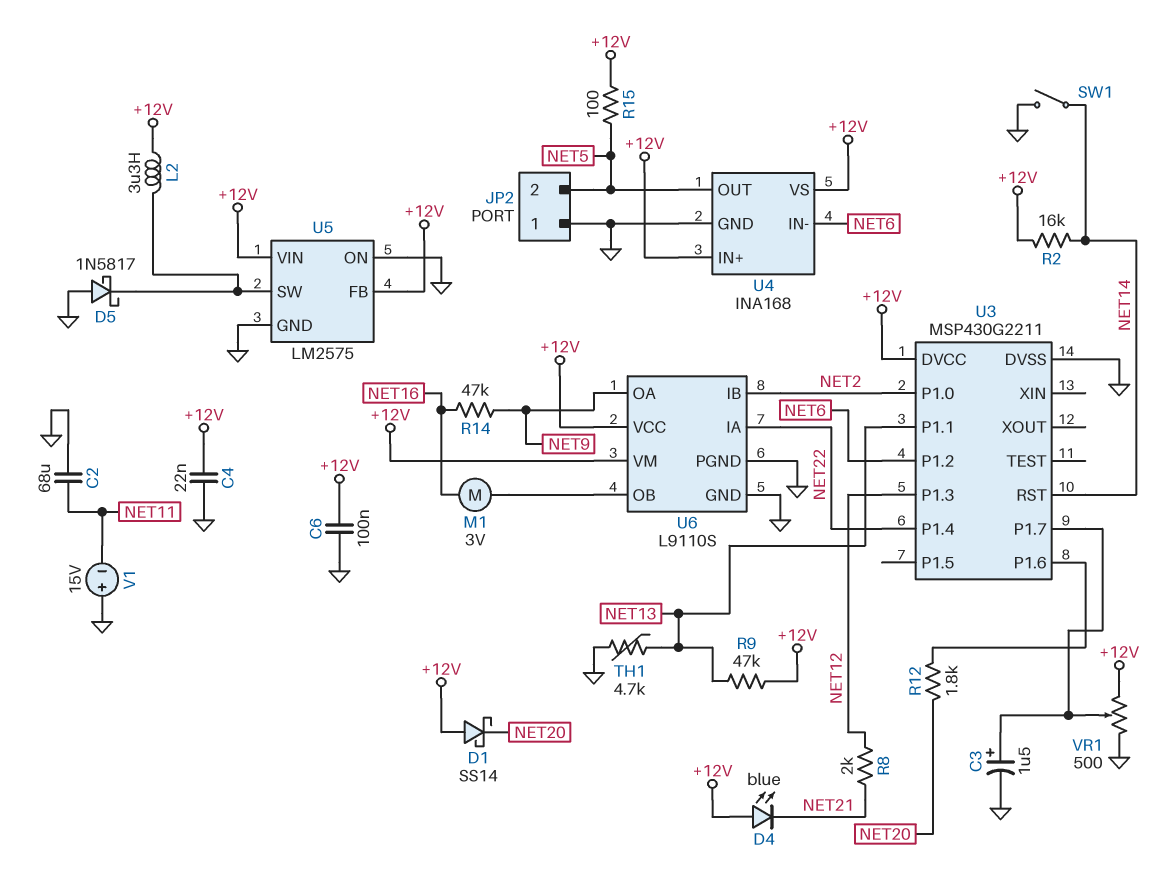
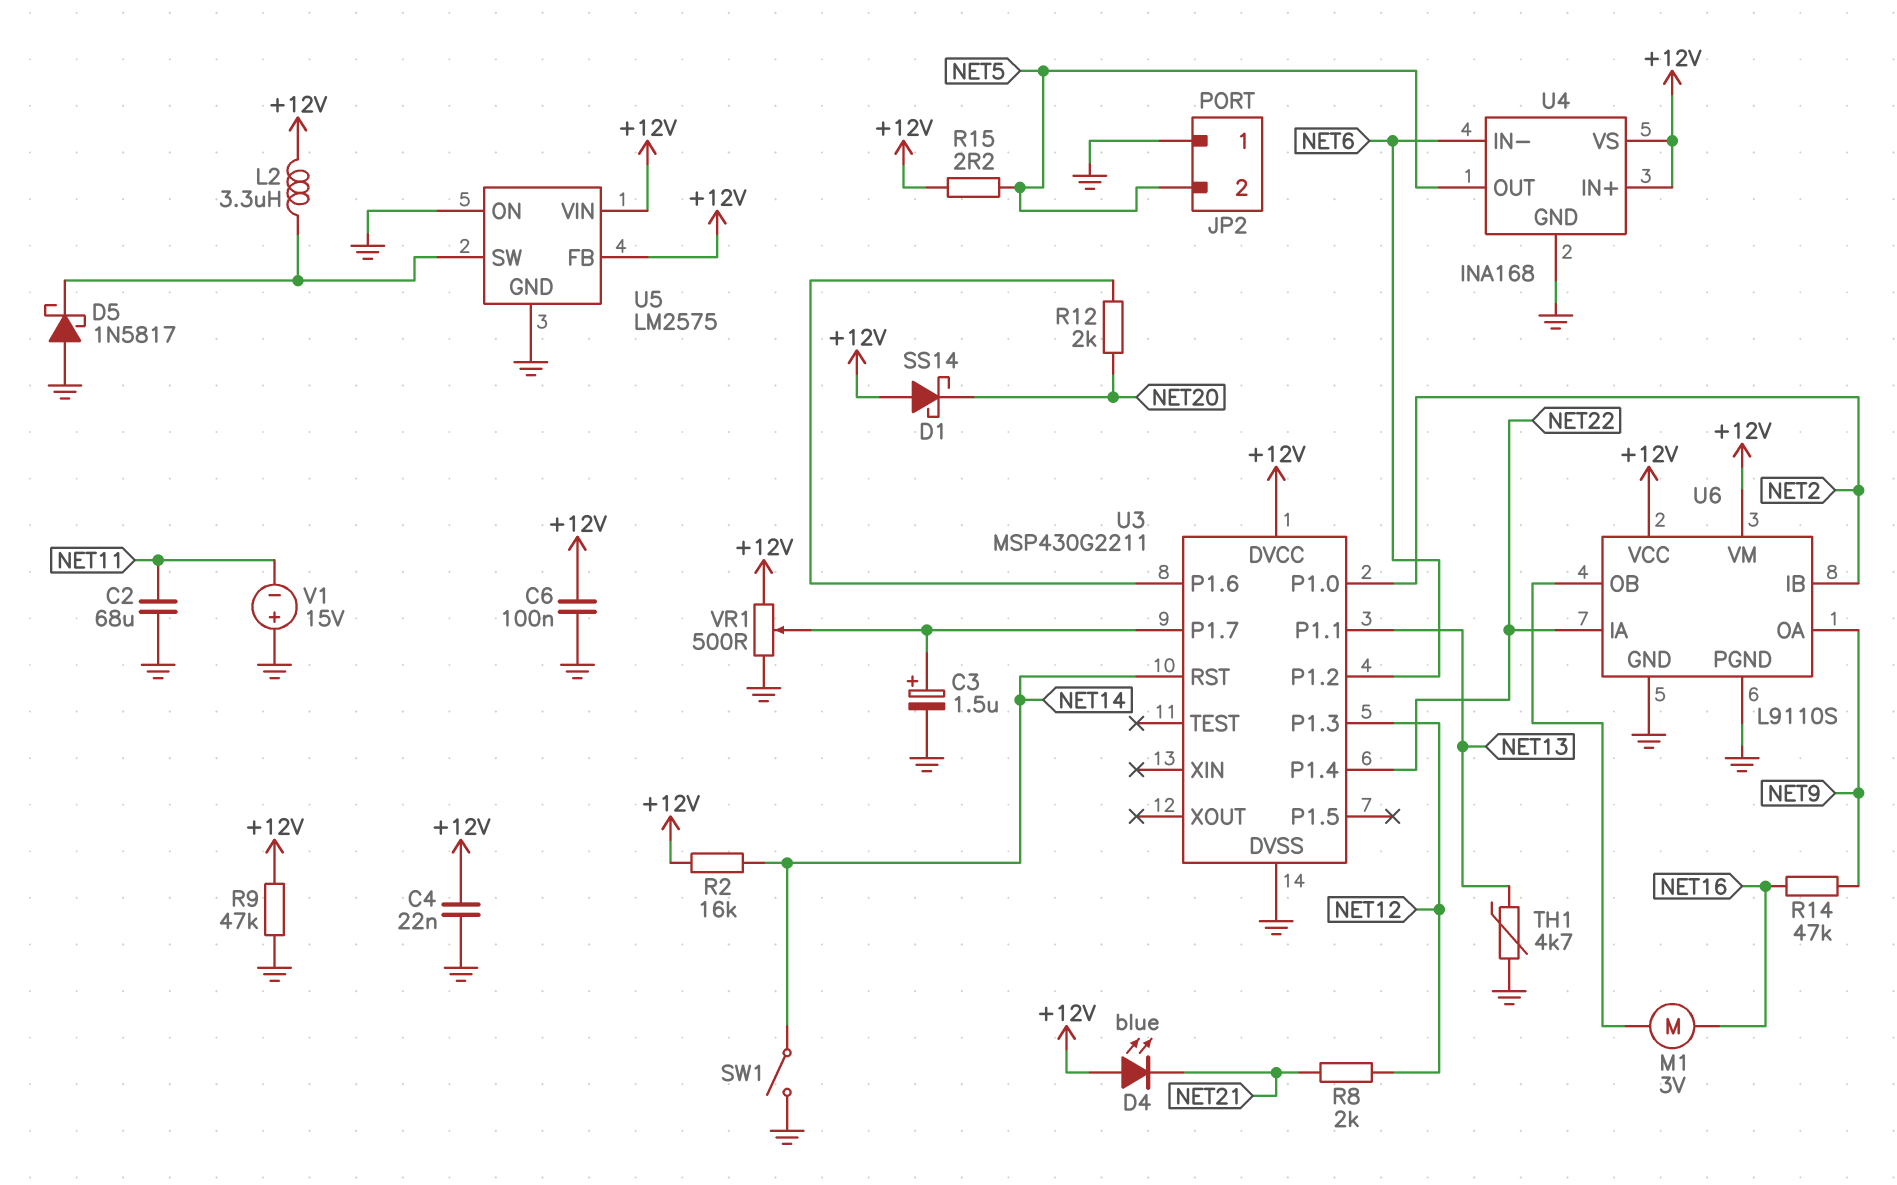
R9: 47k (+12V, NET13) -> 47k (+12V, GND)
R12: 1.8k (NET20, U3/P1.6) -> 2k (NET20, U3/P1.6)
R15: 100 (+12V, NET5) -> 2.2 (+12V, NET5)

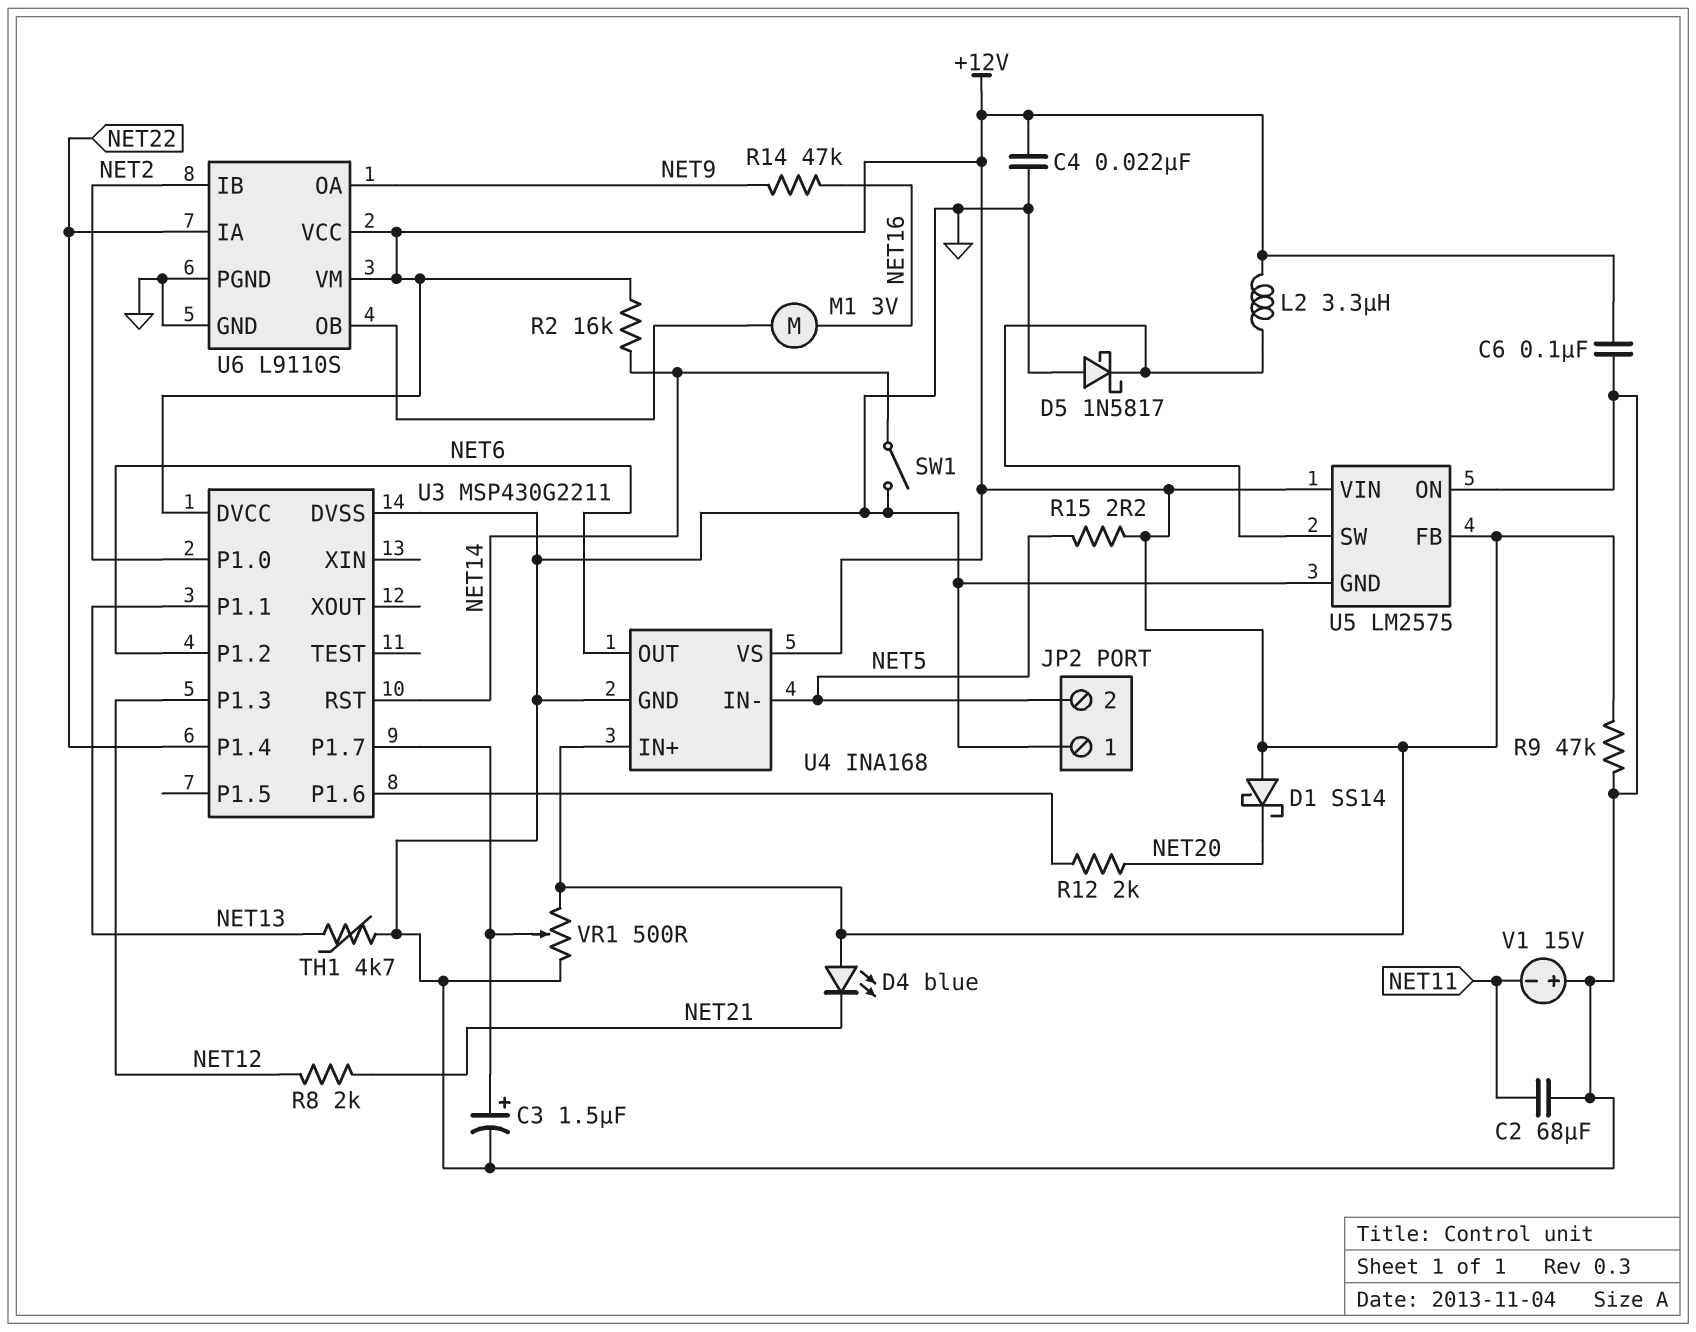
U4 pin IN-: NET6 -> NET5
U4 pin OUT: NET5 -> NET6

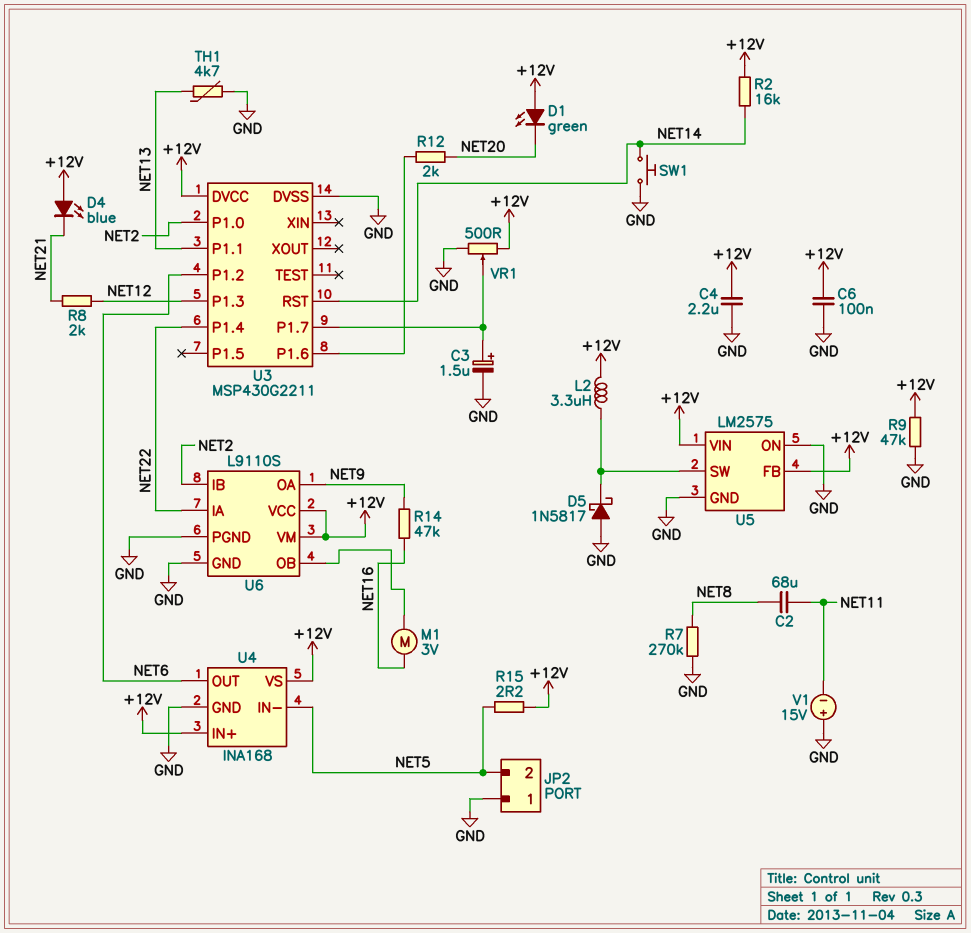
C2: 68uF (GND, NET11) -> 68uF (NET8, NET11)
C4: 22nF (+12V, GND) -> 2.2uF (+12V, GND)
D1: schottky SS14 (A +12V, K NET20) -> LED green (A +12V, K NET20)
R7: none -> 270k (GND, NET8)
SW1: switch (GND, NET14) -> button (GND, NET14)

